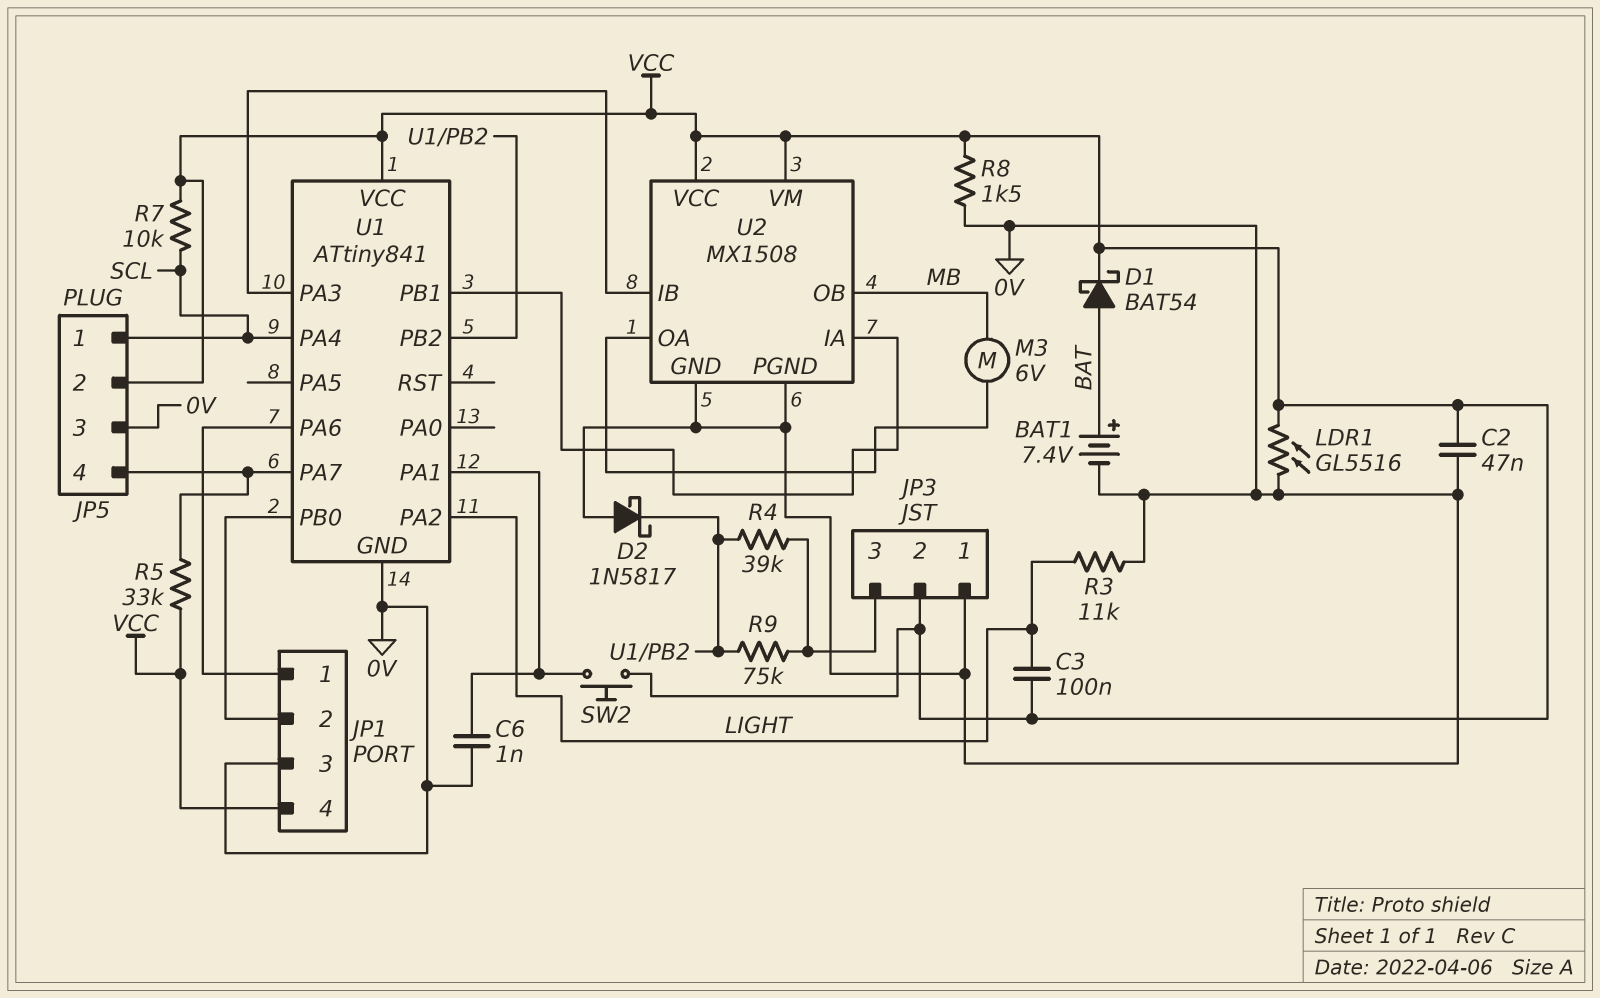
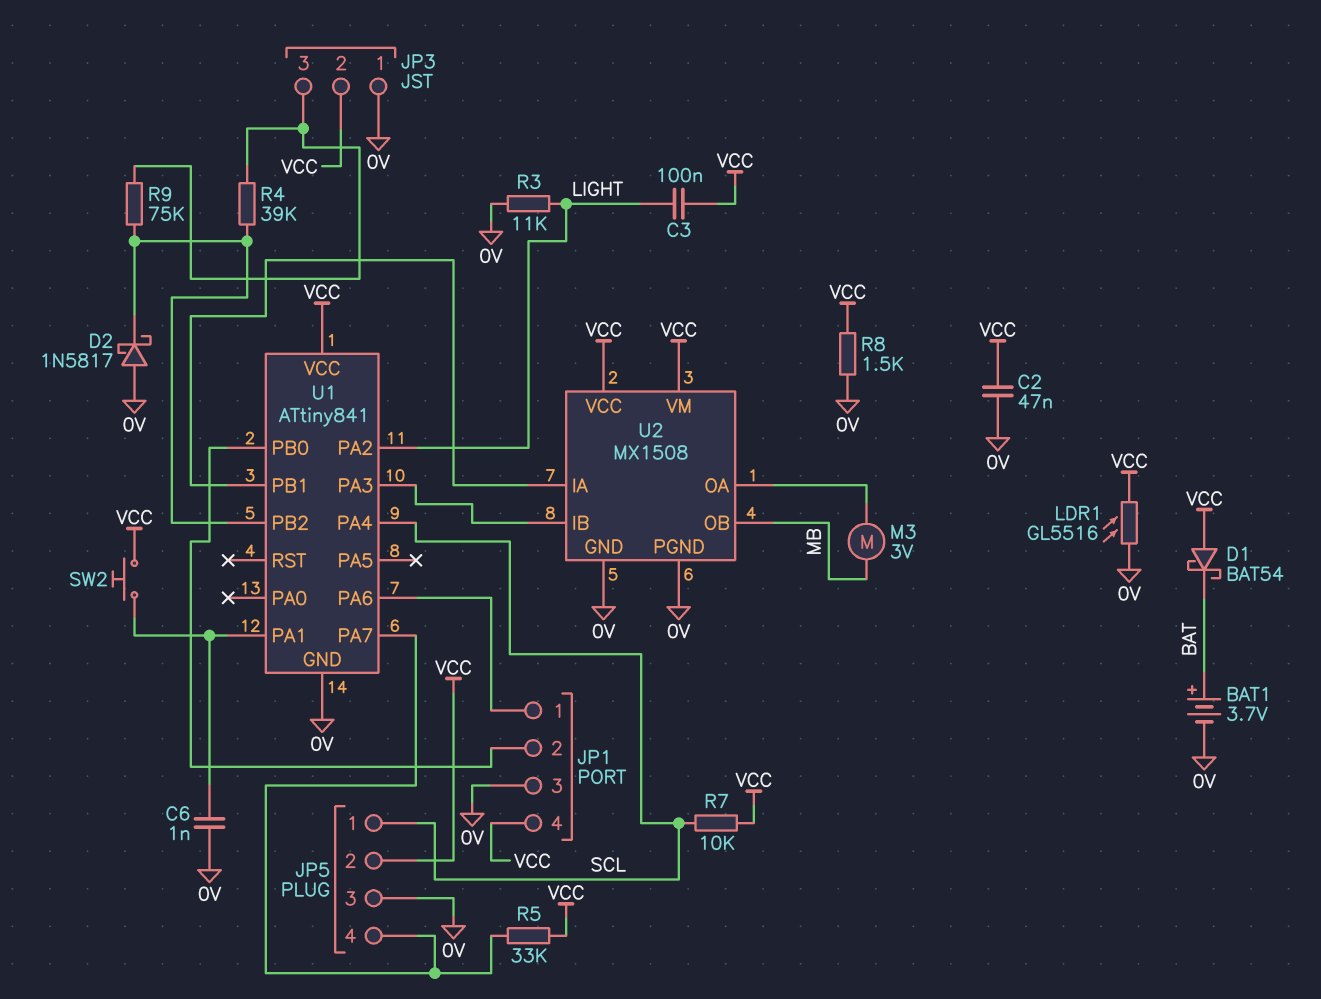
BAT1: 7.4V (plus BAT, minus 0V) -> 3.7V (plus BAT, minus 0V)
D1: schottky BAT54 (A BAT, K VCC) -> schottky BAT54 (A VCC, K BAT)
M3: motor 6V (MB, U2/OA) -> motor 3V (MB, U2/OA)

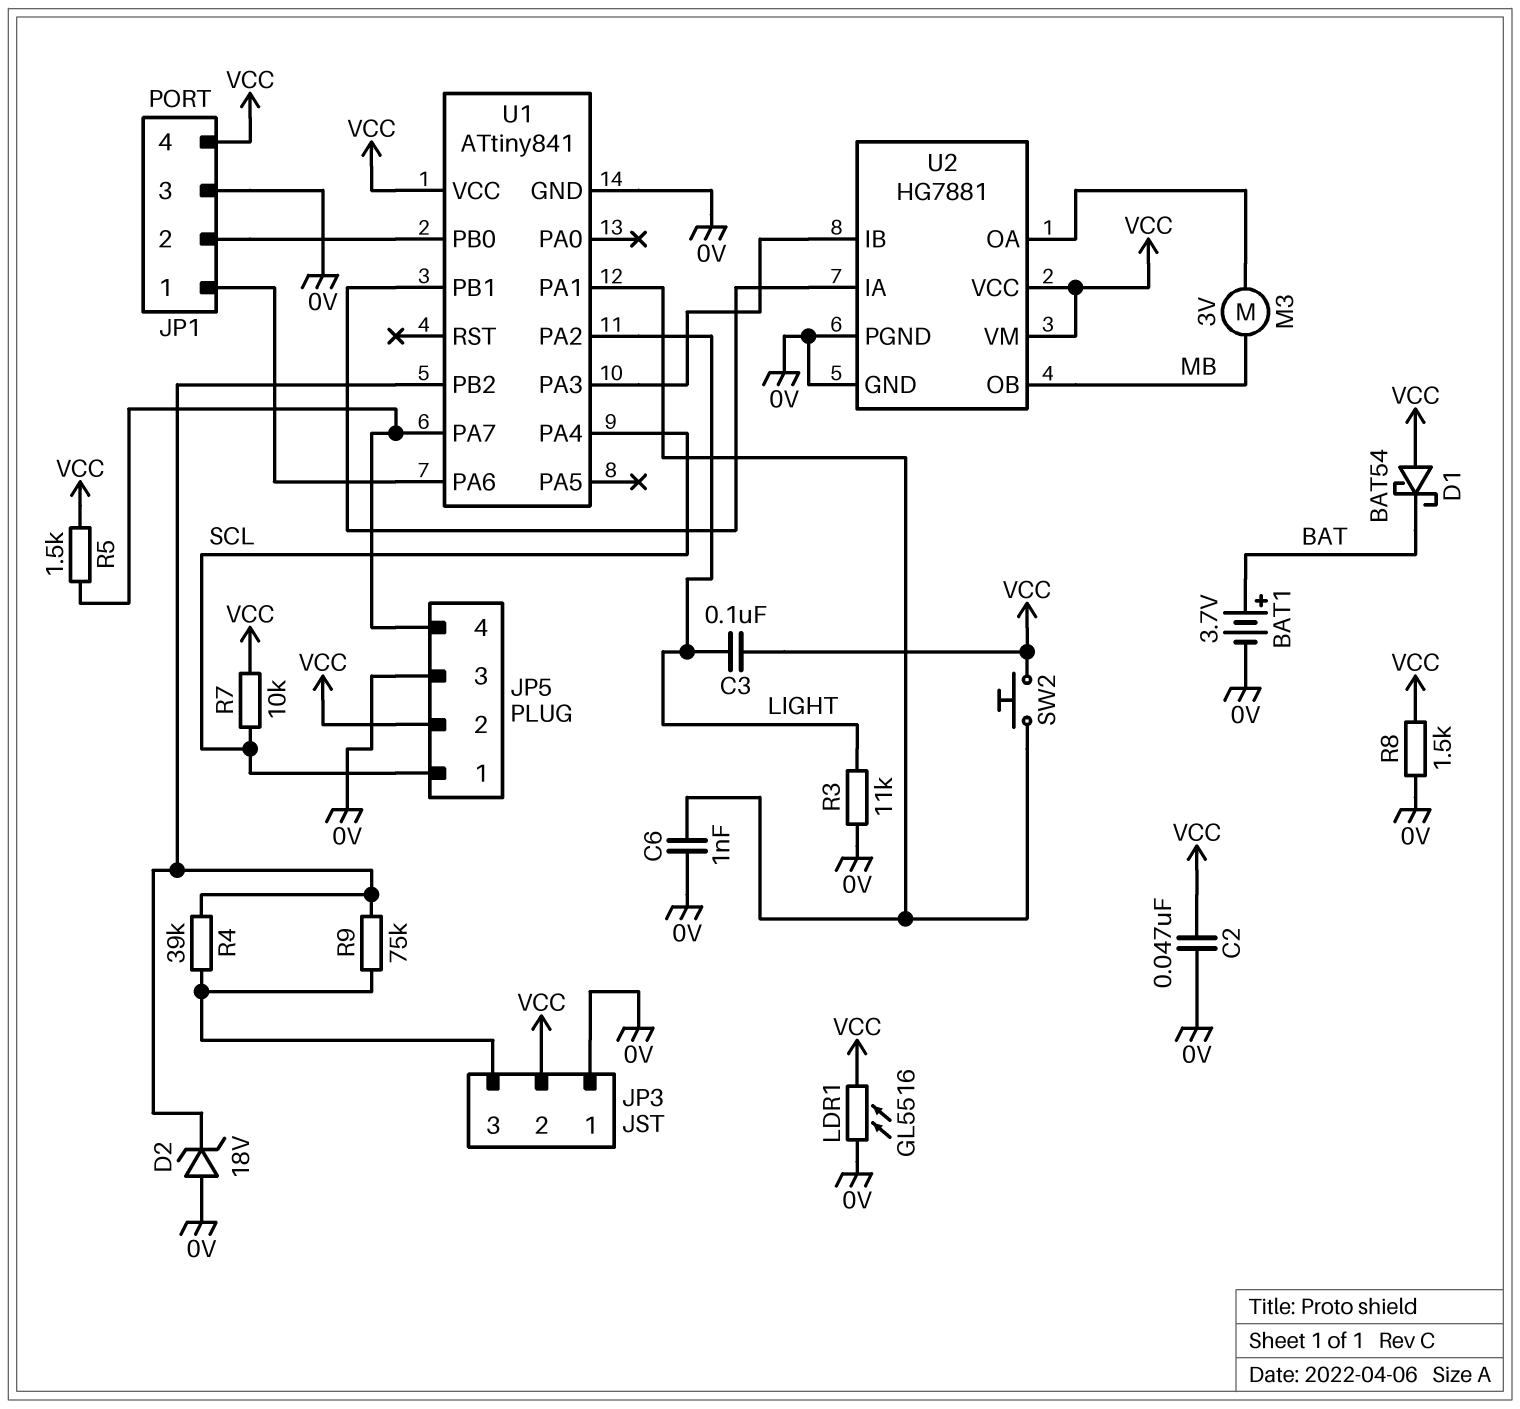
D2: schottky 1N5817 (A 0V, K U1/PB2) -> zener 18V (A 0V, K U1/PB2)
R5: 33k (JP5/4, VCC) -> 1.5k (JP5/4, VCC)
U2: MX1508 -> HG7881

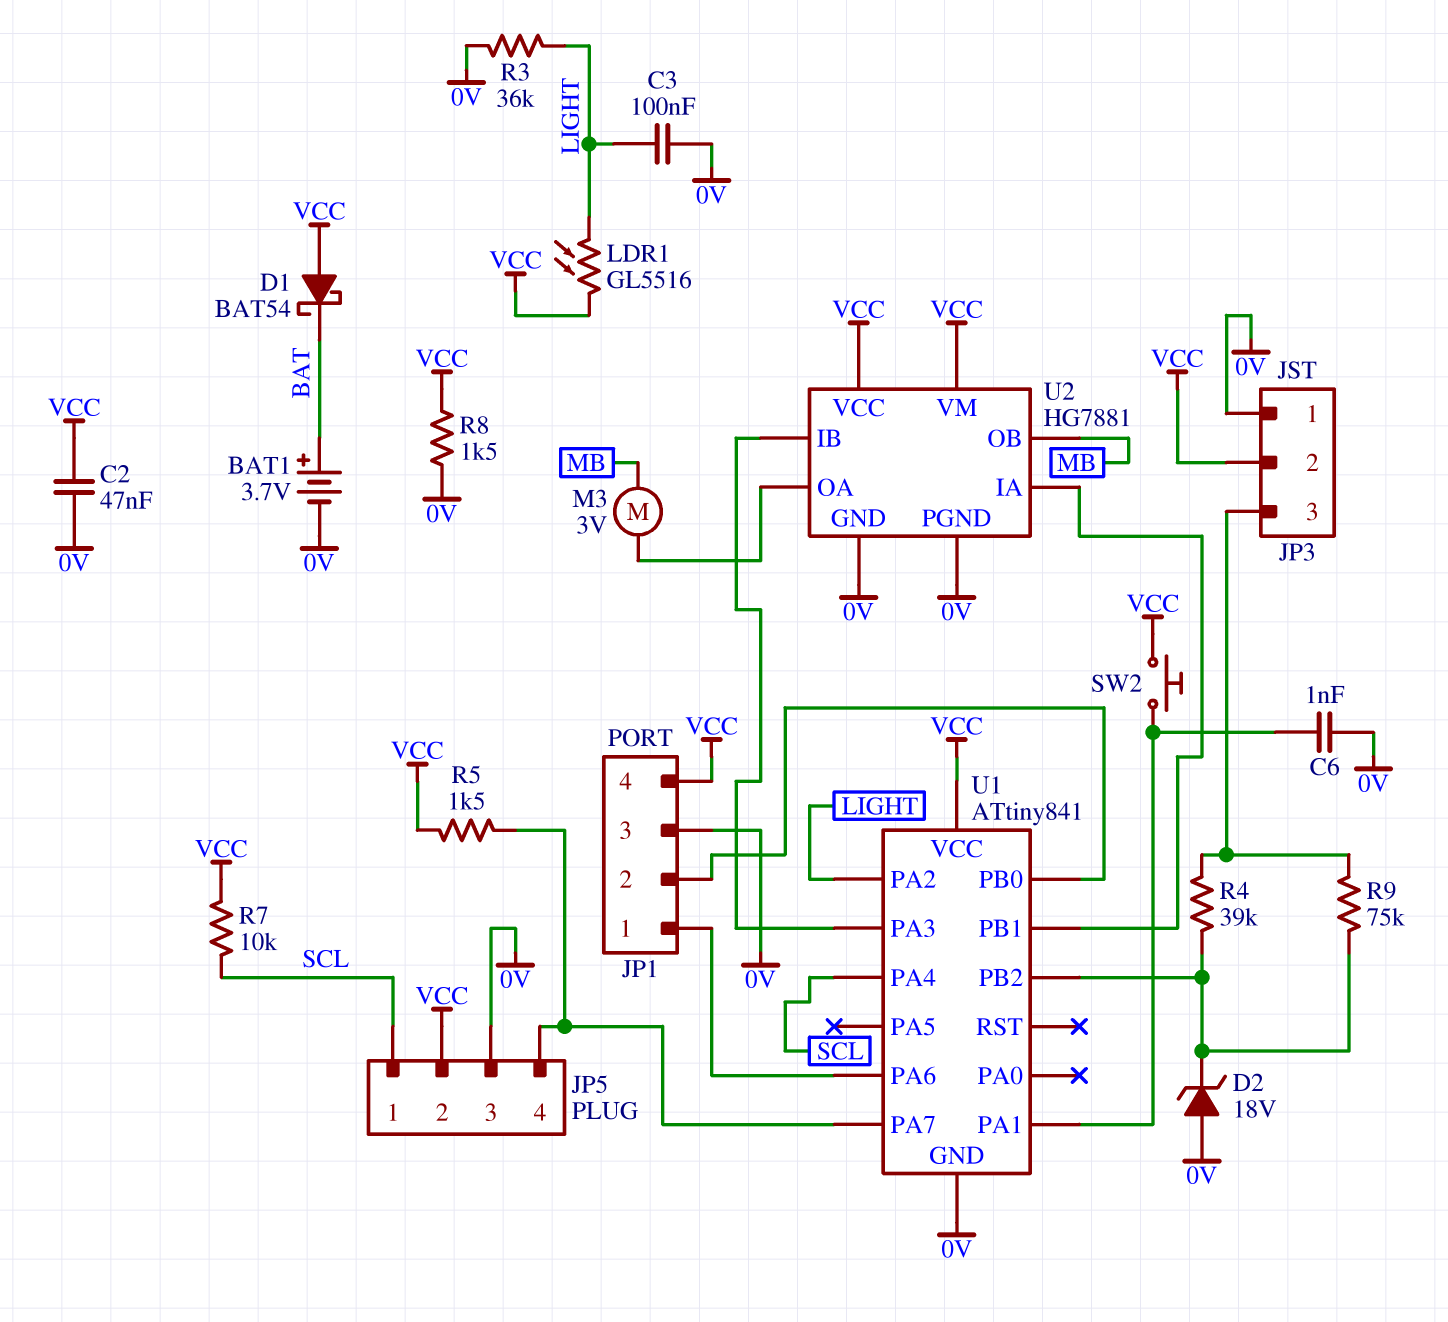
C3: 100nF (LIGHT, VCC) -> 100nF (0V, LIGHT)
LDR1: GL5516 (0V, VCC) -> GL5516 (LIGHT, VCC)
R3: 11k (0V, LIGHT) -> 36k (0V, LIGHT)

